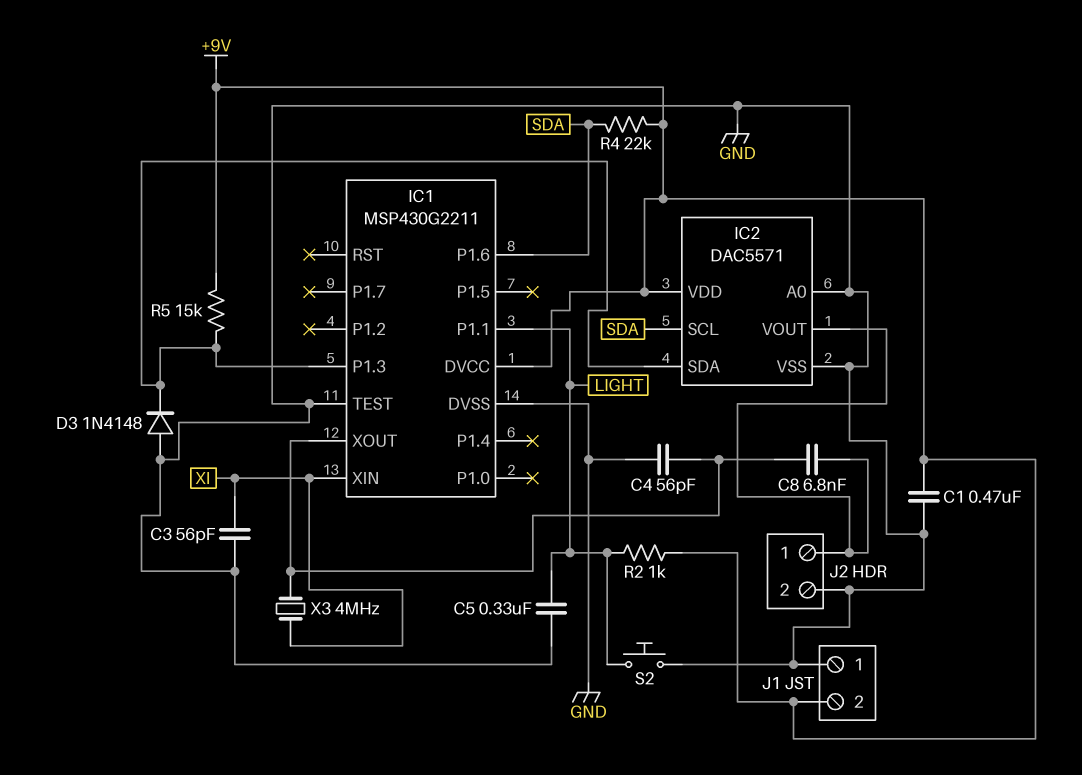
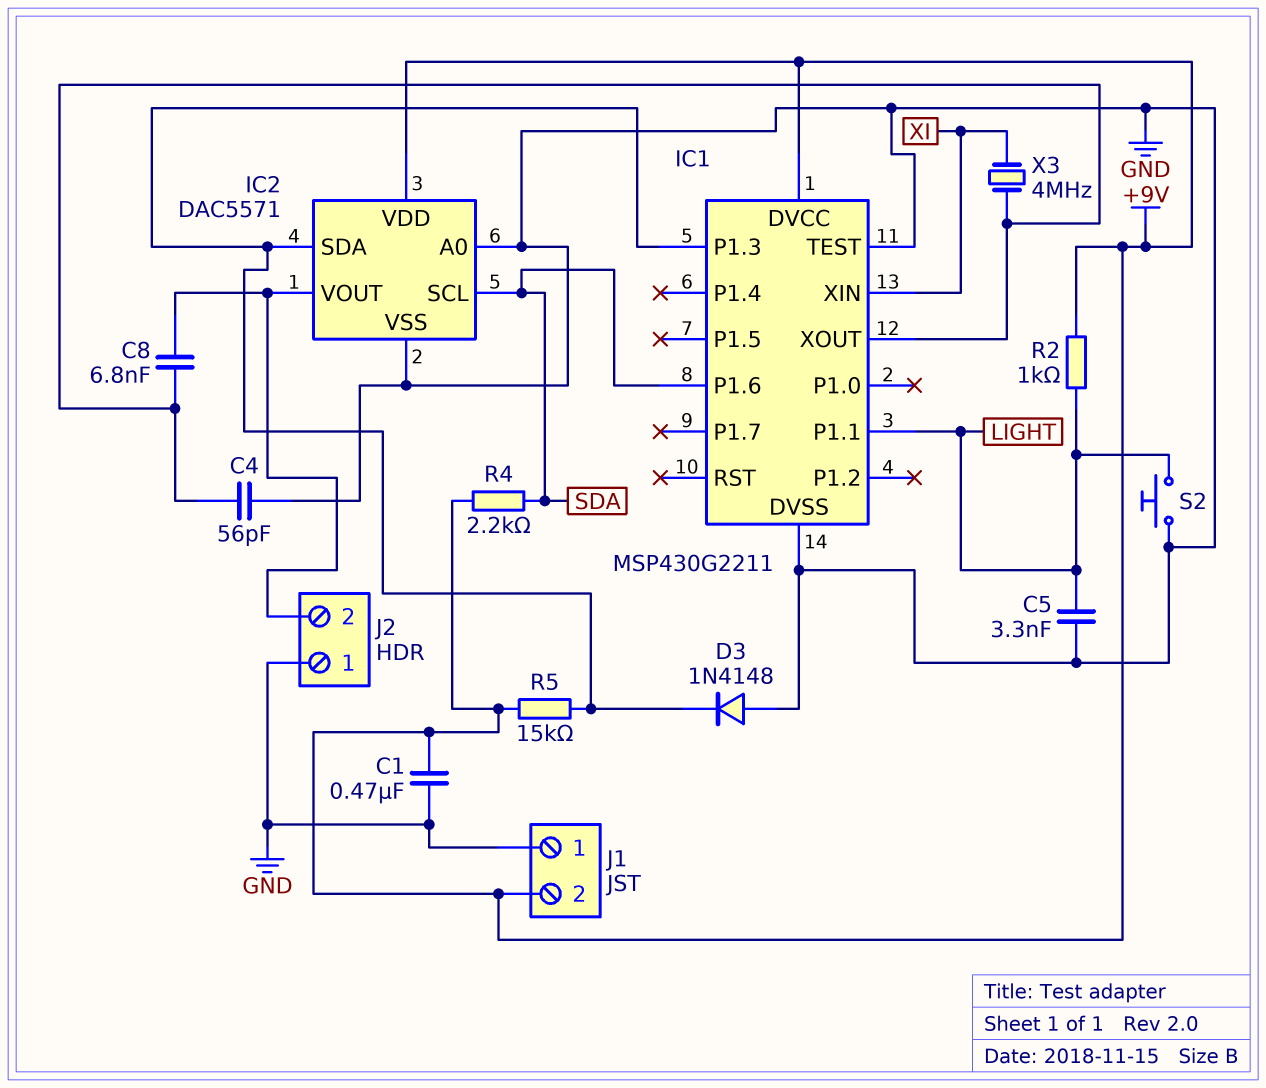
C3: 56pF (GND, XI) -> none
C5: 330nF (GND, LIGHT) -> 3.3nF (GND, LIGHT)
J2 pin 1: IC2/VOUT -> GND
J2 pin 2: GND -> IC2/VOUT
R4: 22k (+9V, SDA) -> 2.2k (+9V, SDA)

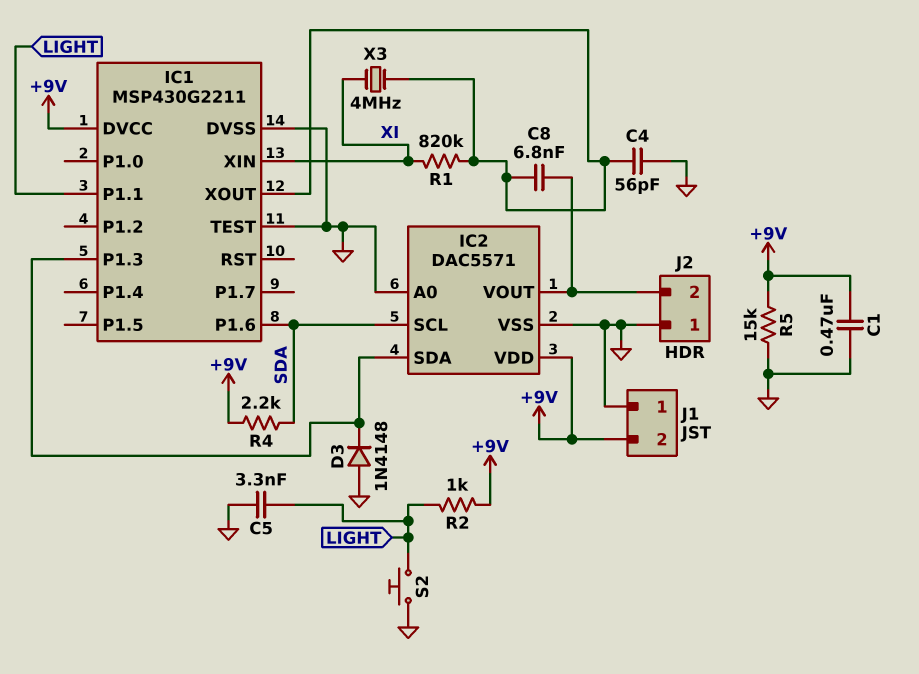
R1: none -> 820k (IC1/XOUT, XI)
R5: 15k (+9V, IC1/P1.3) -> 15k (+9V, GND)

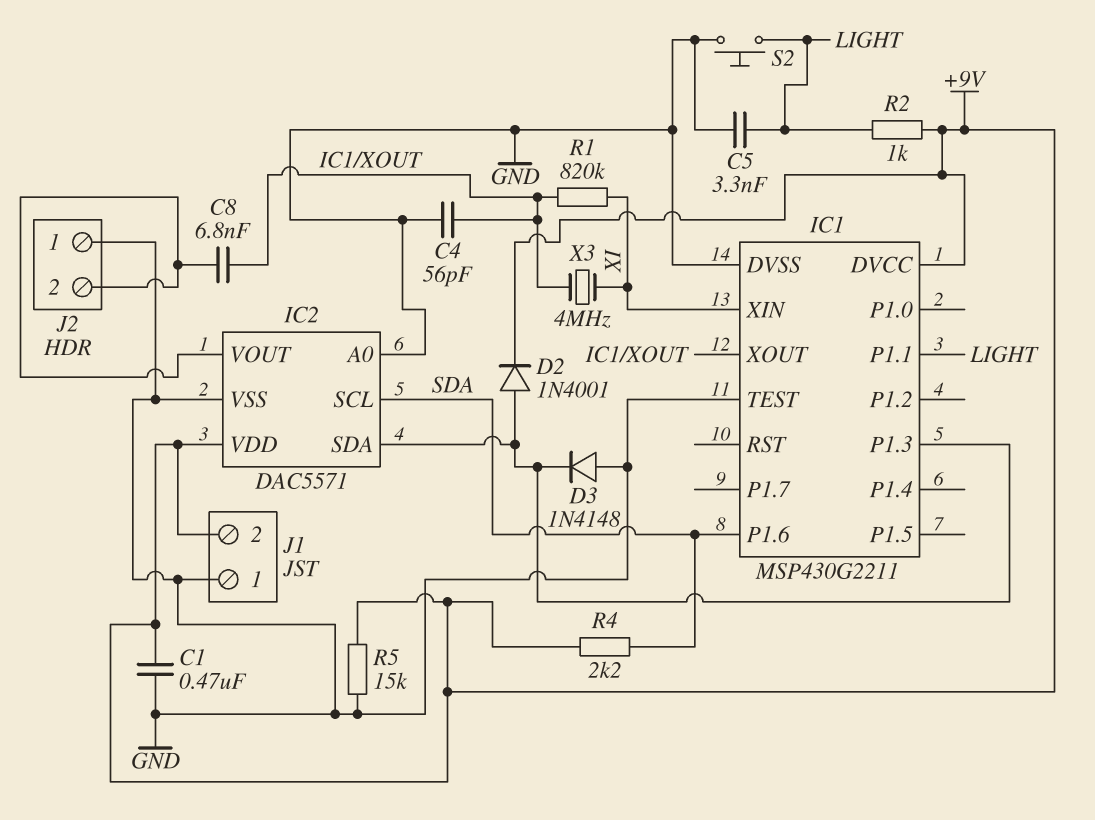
D2: none -> diode 1N4001 (A IC1/P1.3, K +9V)

